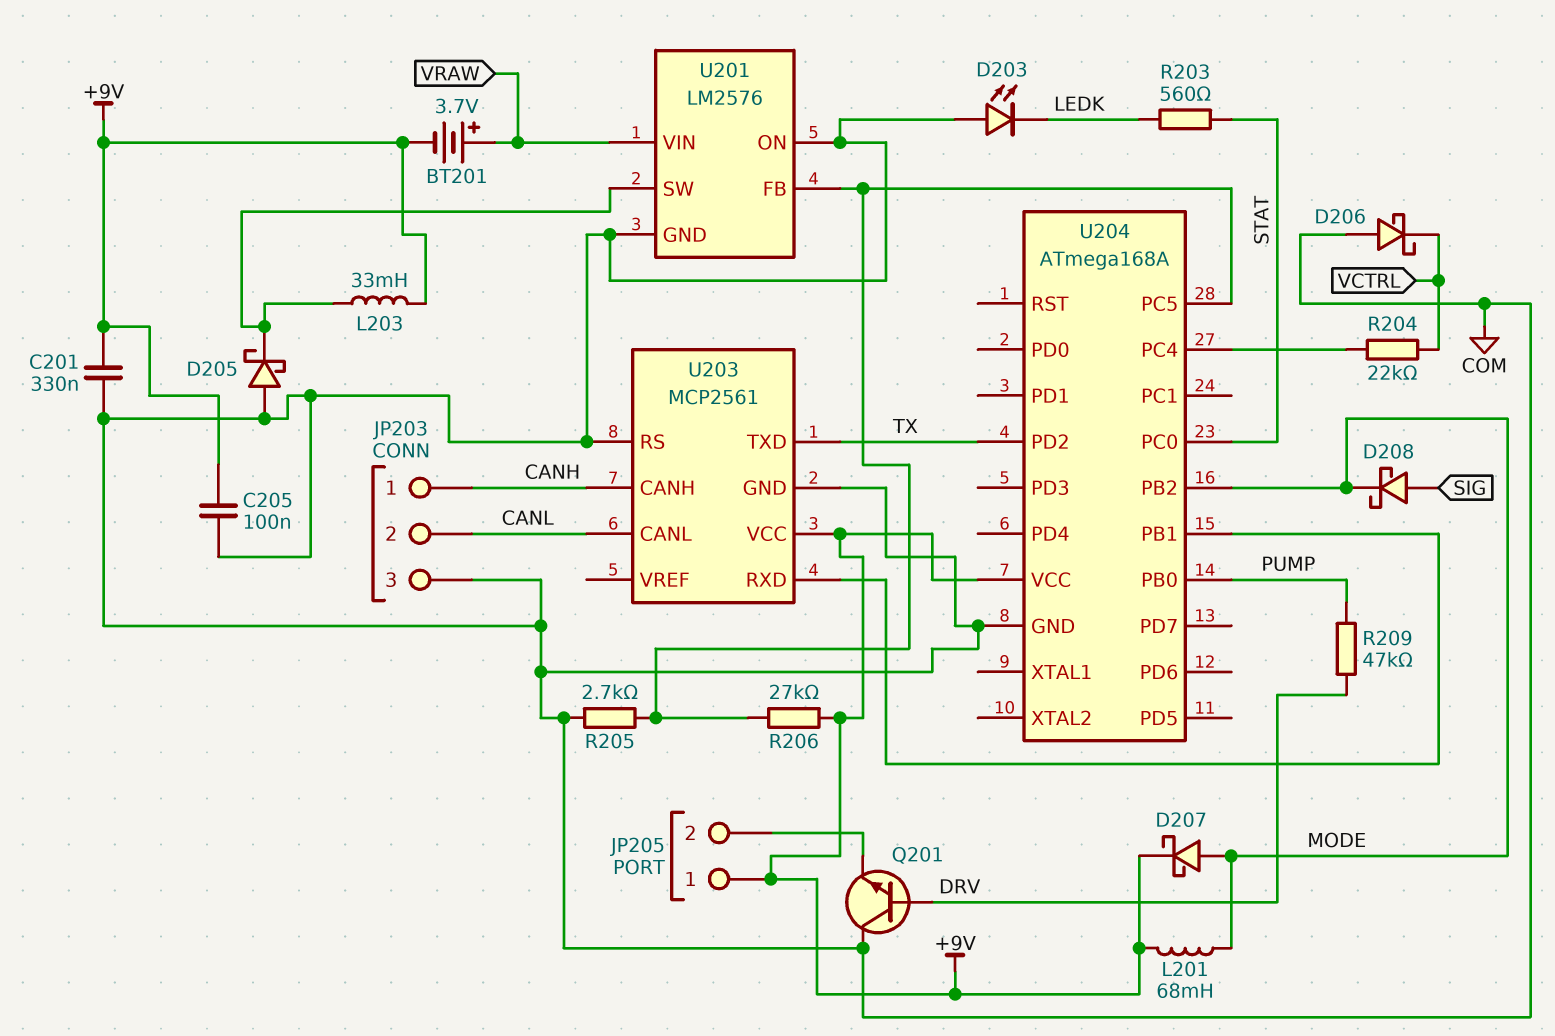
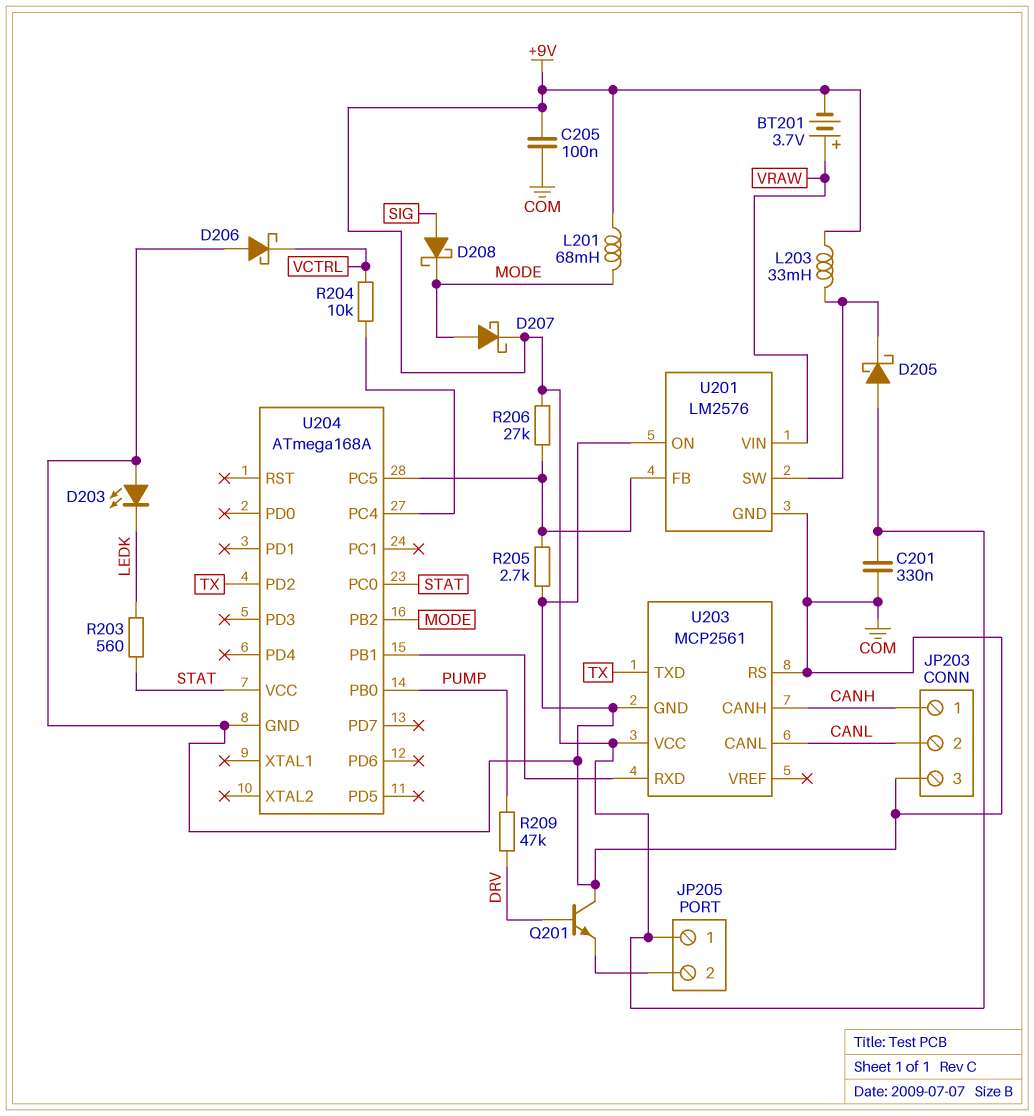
D205: schottky (A COM, K U201/SW) -> schottky (A +9V, K U201/SW)
R204: 22k (U204/PC4, VCTRL) -> 10k (U204/PC4, VCTRL)
U204 pin VCC: +9V -> STAT

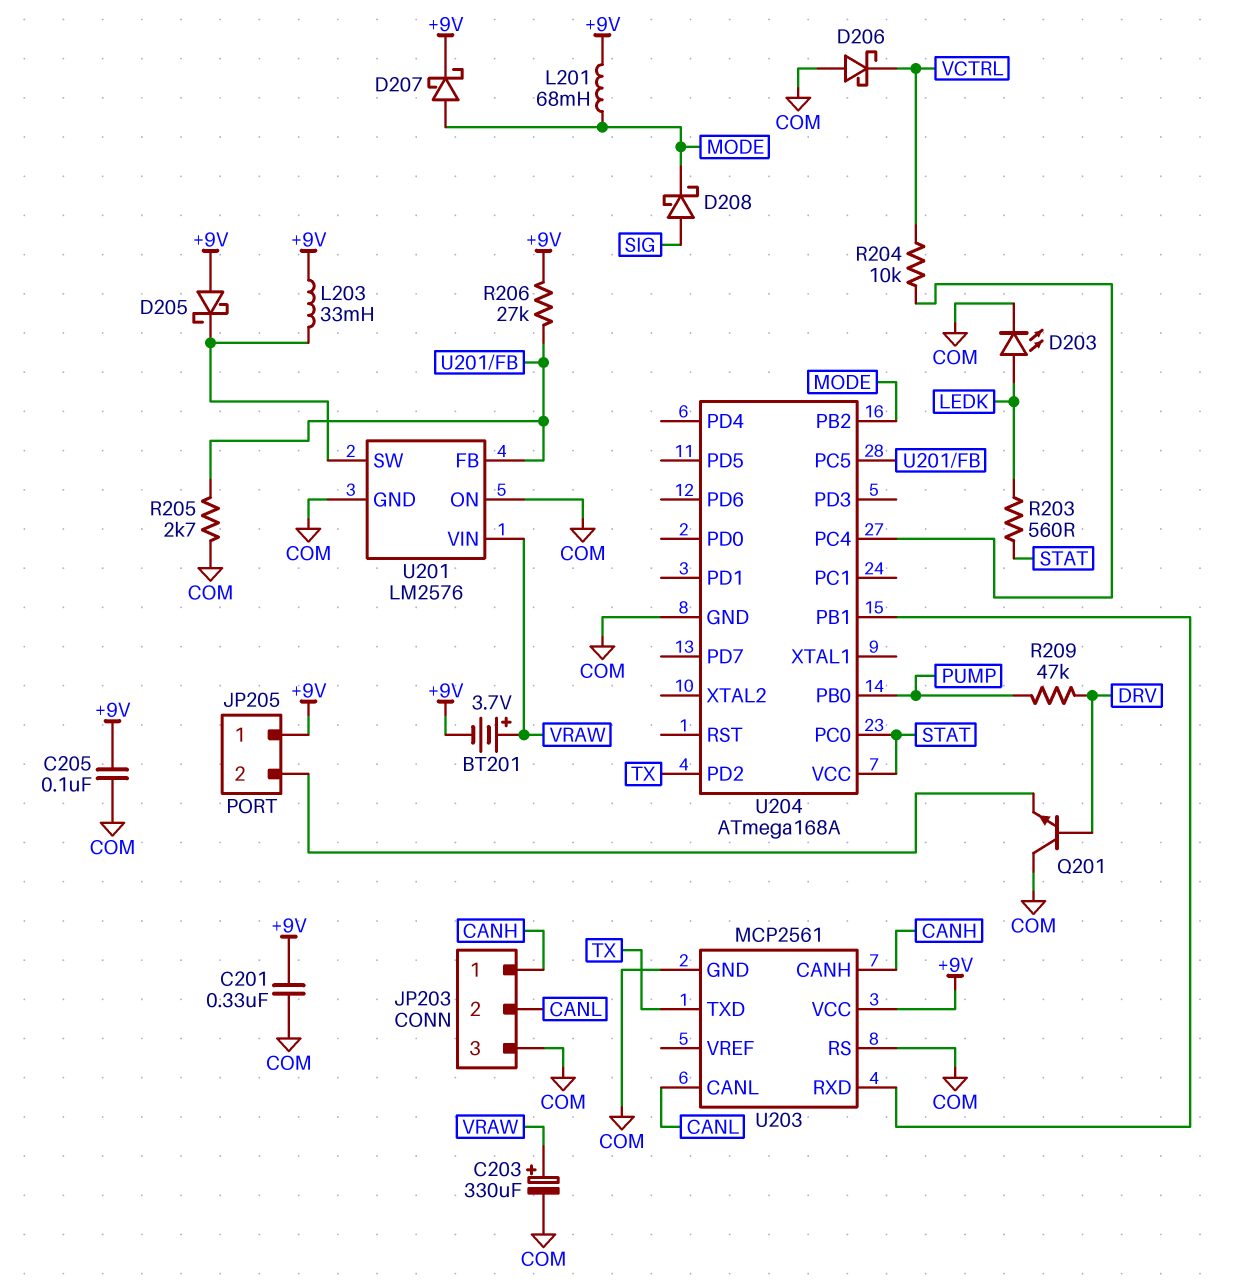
C203: none -> 330uF (plus VRAW, minus COM)
D203: LED (A COM, K LEDK) -> LED (A LEDK, K COM)

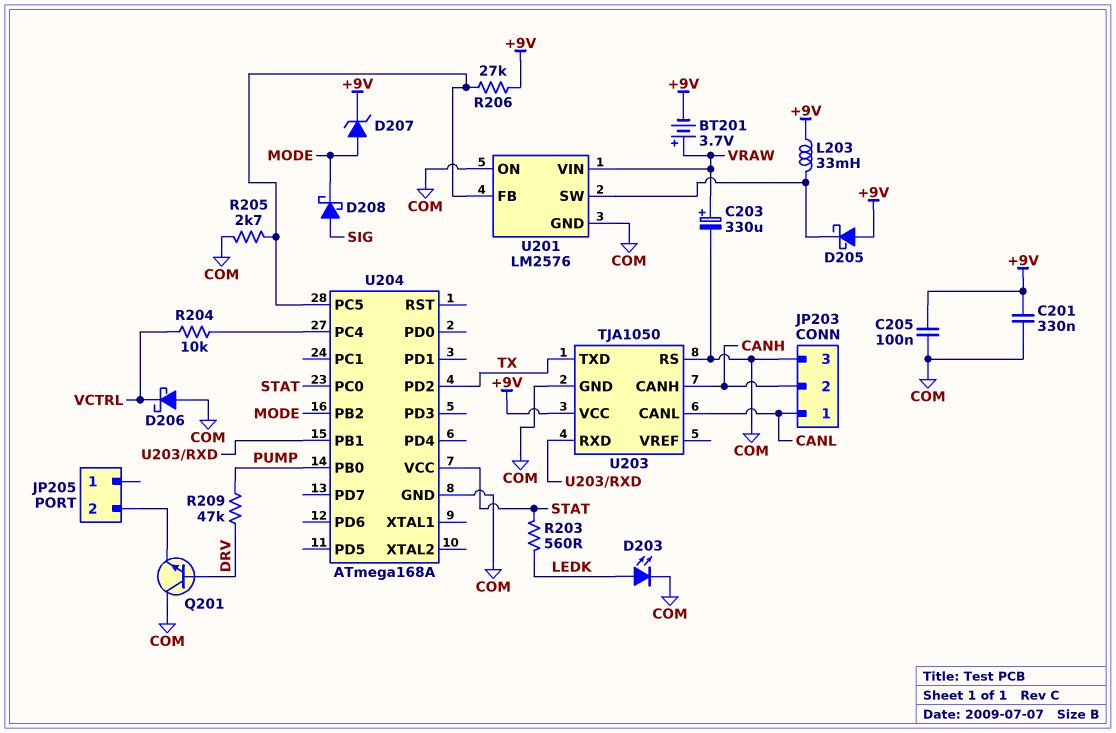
D207: schottky (A MODE, K +9V) -> zener (A MODE, K +9V)
JP203 pin 1: CANH -> CANL
JP203 pin 2: CANL -> CANH
JP205 pin 1: +9V -> none
L201: 68mH (+9V, MODE) -> none
U203: MCP2561 -> TJA1050

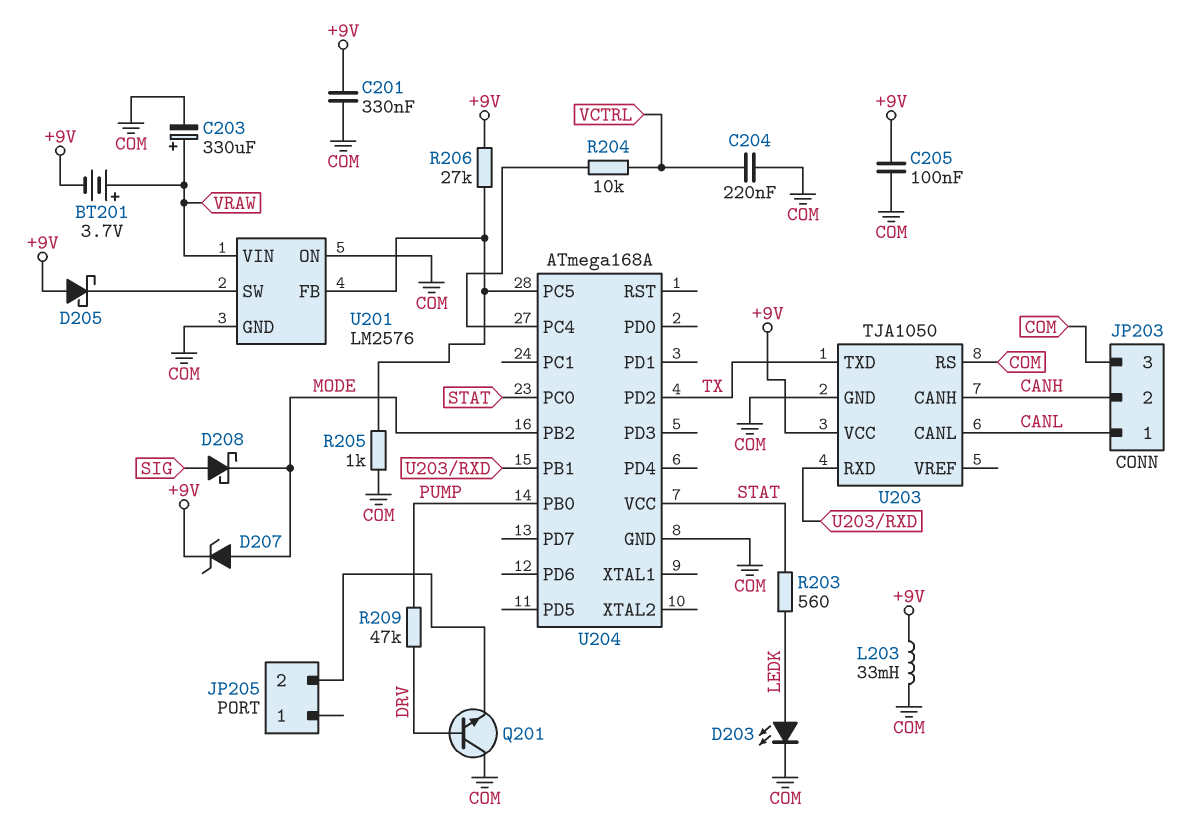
C204: none -> 220nF (COM, VCTRL)
D206: schottky (A COM, K VCTRL) -> none
L203: 33mH (+9V, U201/SW) -> 33mH (+9V, COM)
R205: 2.7k (COM, U201/FB) -> 1k (COM, U201/FB)

